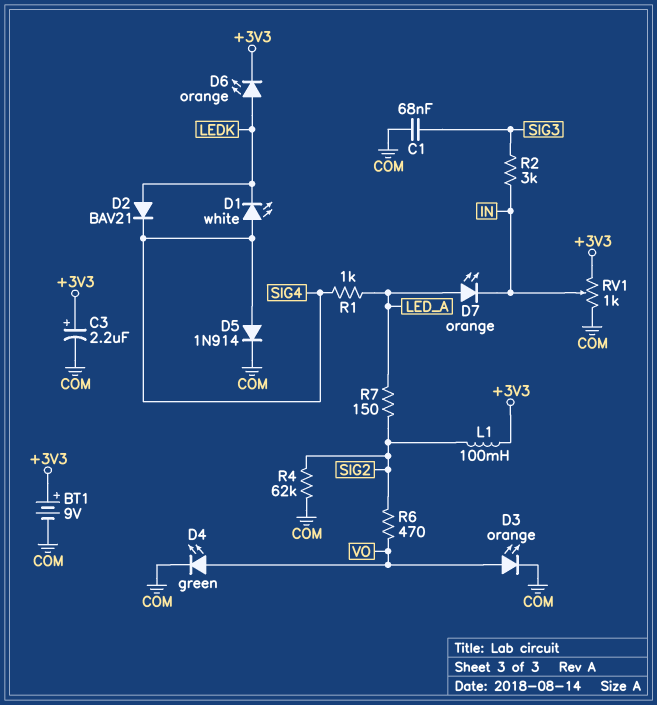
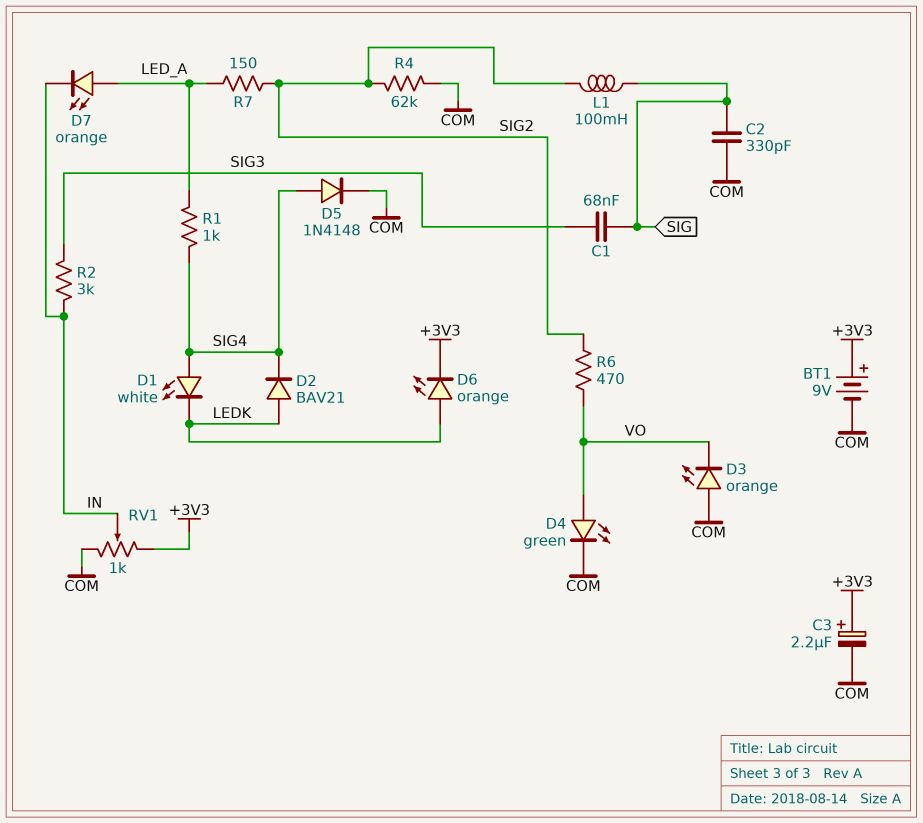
C1: 68nF (COM, SIG3) -> 68nF (SIG, SIG3)
C2: none -> 330pF (COM, SIG)
D3: LED orange (A VO, K COM) -> LED orange (A COM, K VO)
D5: diode 1N914 (A SIG4, K COM) -> diode 1N4148 (A SIG4, K COM)
L1: 100mH (+3V3, SIG2) -> 100mH (SIG, SIG2)

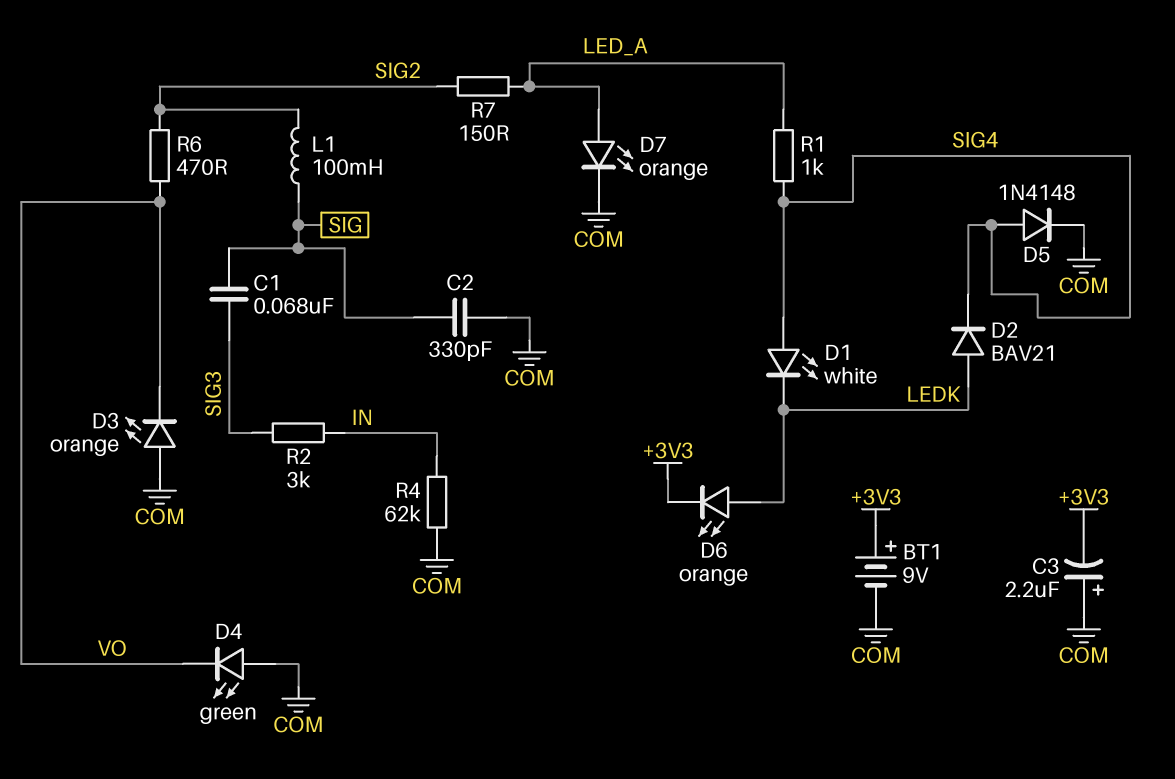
C3: 2.2uF (plus +3V3, minus COM) -> 2.2uF (plus COM, minus +3V3)
D4: LED green (A VO, K COM) -> LED green (A COM, K VO)
D7: LED orange (A LED_A, K IN) -> LED orange (A LED_A, K COM)
R4: 62k (COM, SIG2) -> 62k (COM, IN)
RV1: 1k (+3V3, COM, wiper IN) -> none

